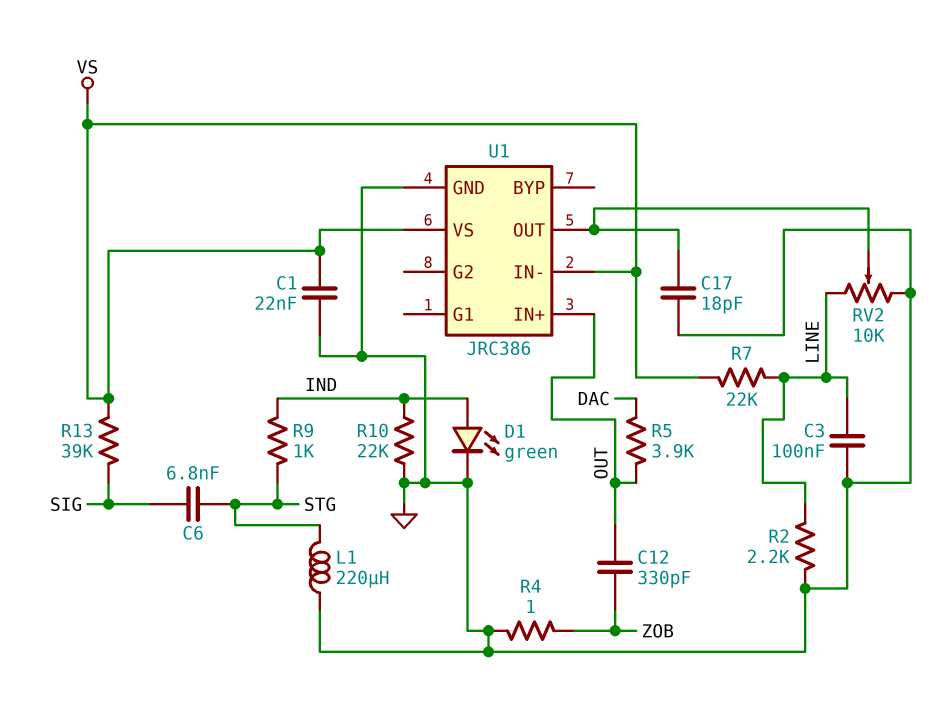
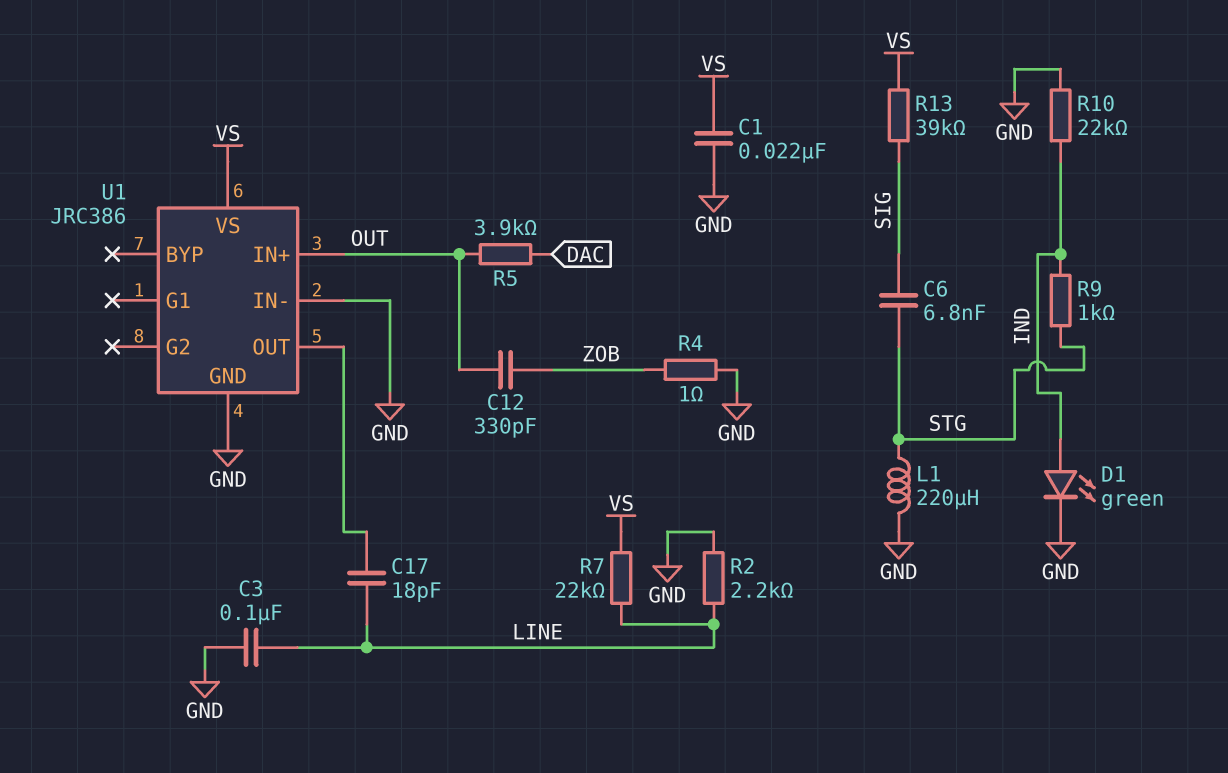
C17: 18pF (GND, U1/OUT) -> 18pF (LINE, U1/OUT)
RV2: 10k (GND, LINE, wiper U1/OUT) -> none
U1 pin IN-: VS -> GND

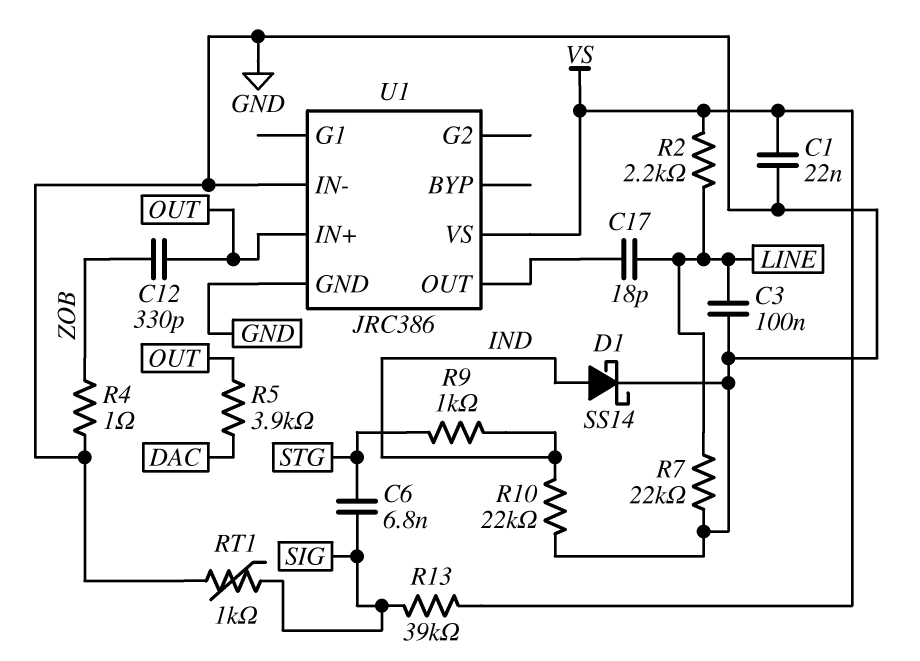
D1: LED green (A IND, K GND) -> schottky SS14 (A IND, K GND)
L1: 220uH (GND, STG) -> none
R2: 2.2k (GND, LINE) -> 2.2k (LINE, VS)
R7: 22k (LINE, VS) -> 22k (GND, LINE)
RT1: none -> 1k (GND, SIG)

